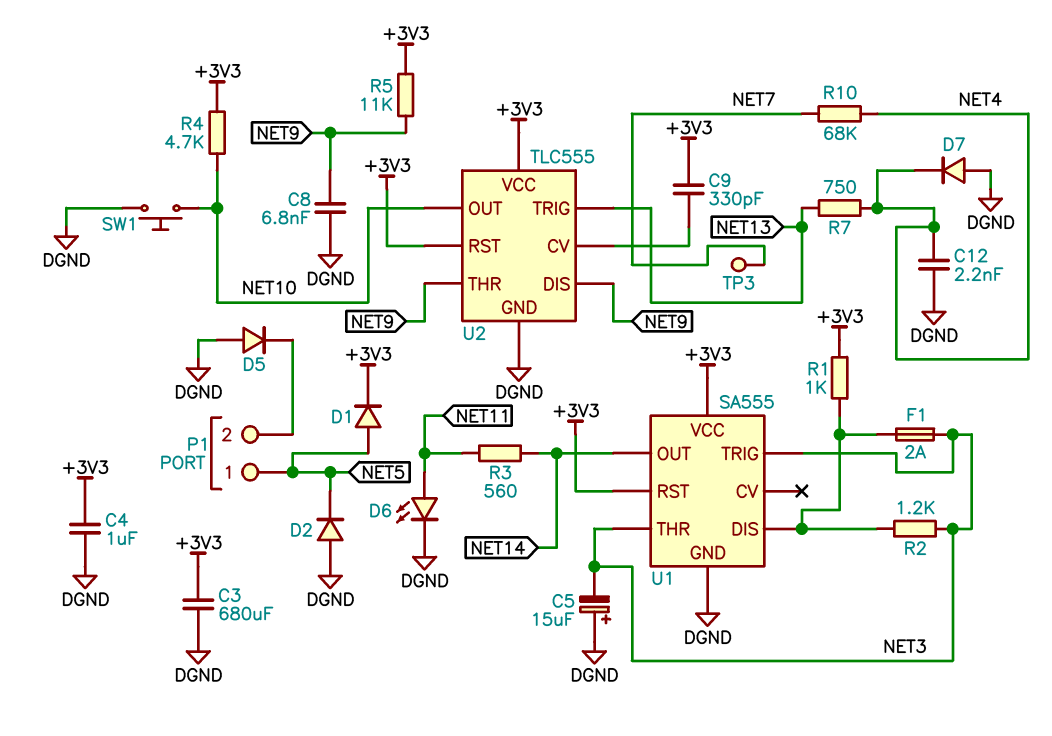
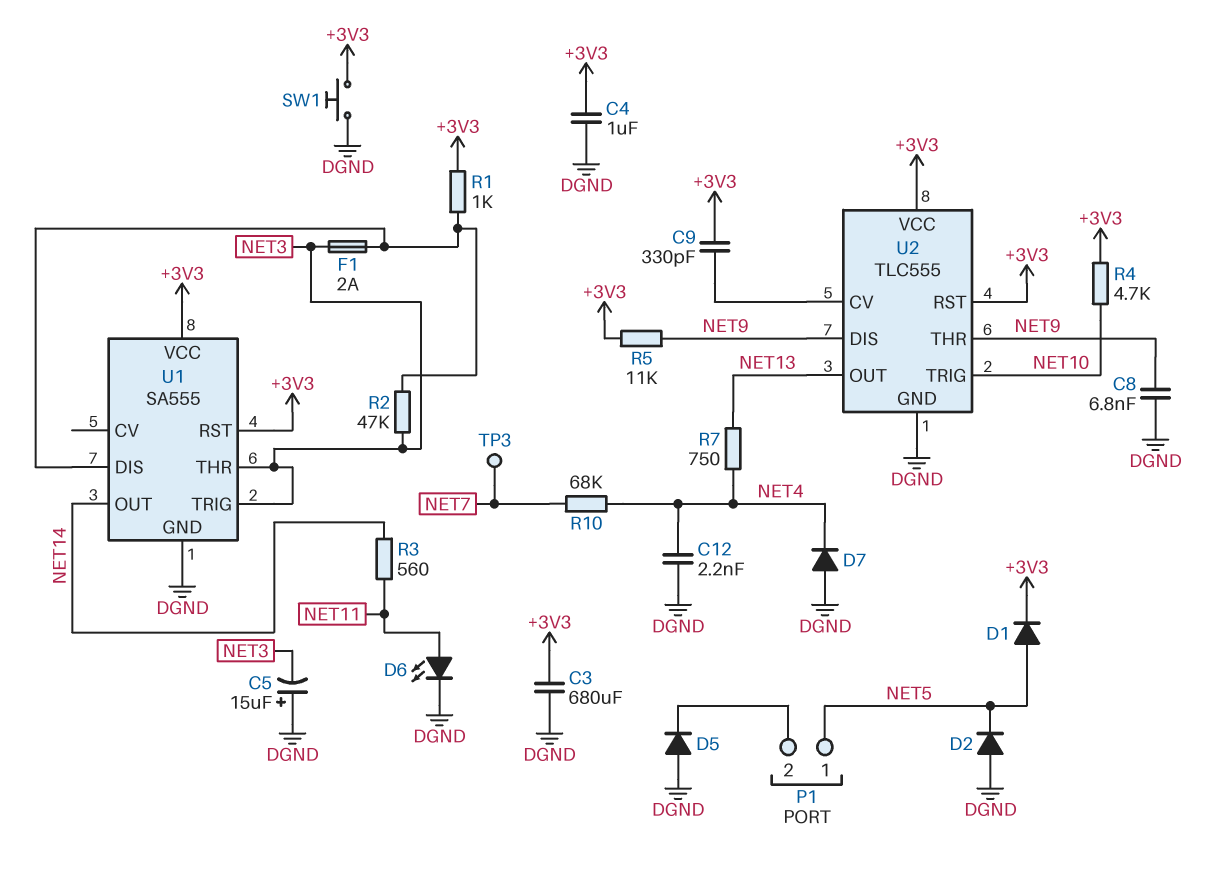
R2: 1.2k (NET3, U1/DIS) -> 47k (NET3, U1/DIS)
SW1: button (DGND, NET10) -> button (+3V3, DGND)
U2 pin OUT: NET10 -> NET13
U2 pin TRIG: NET13 -> NET10

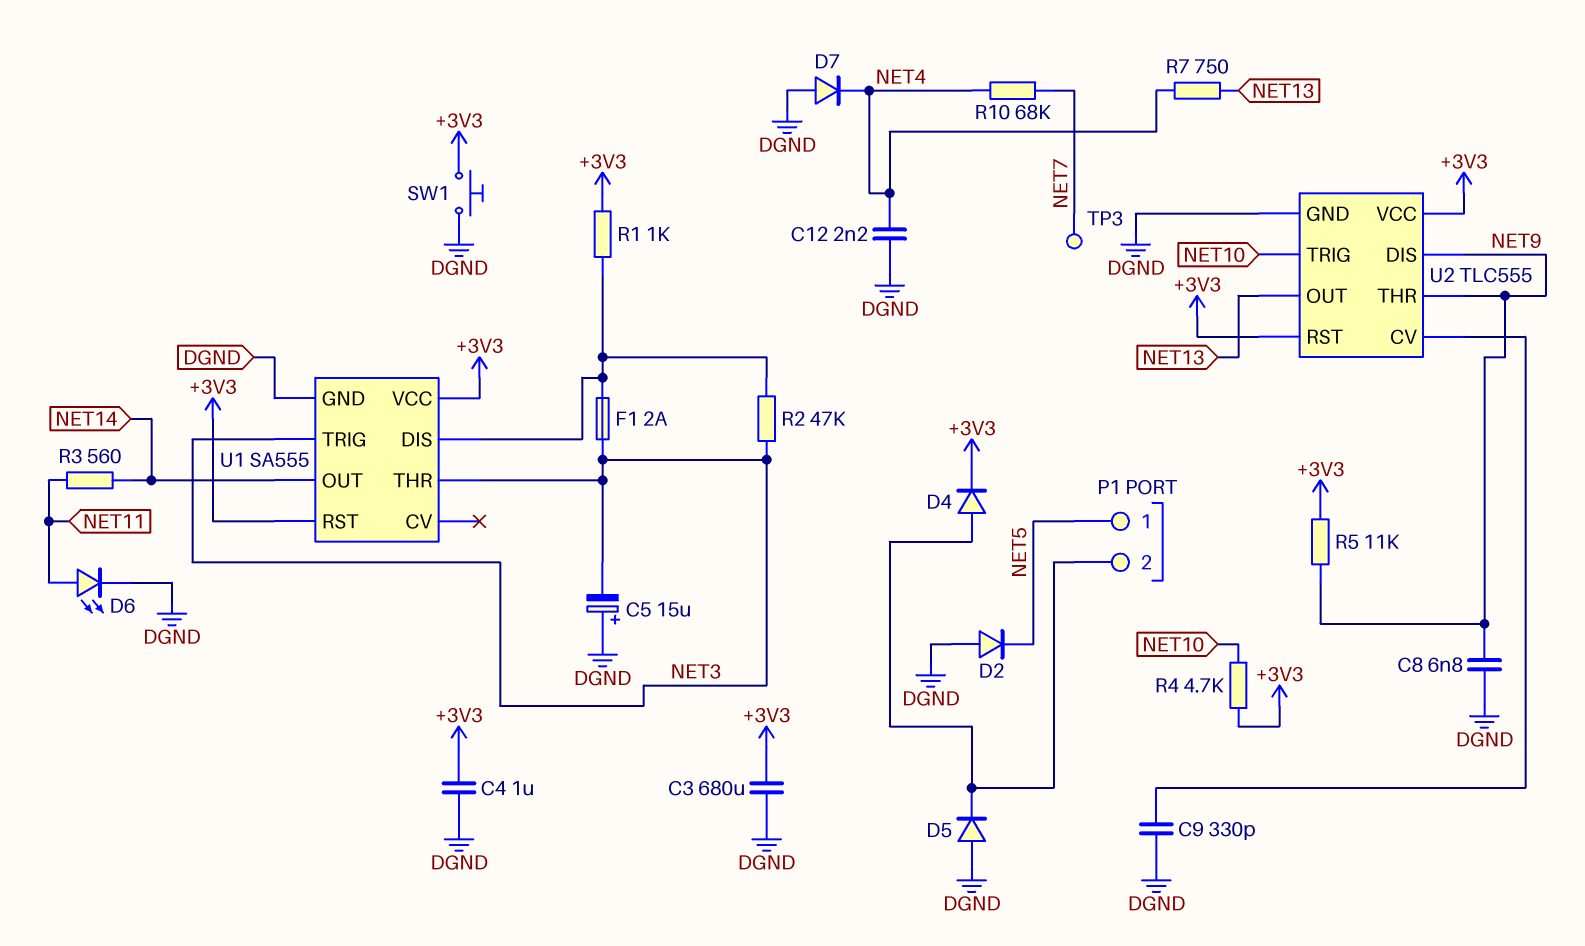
C9: 330pF (+3V3, U2/CV) -> 330pF (DGND, U2/CV)
D1: diode (A NET5, K +3V3) -> none
D4: none -> diode (A P1/2, K +3V3)

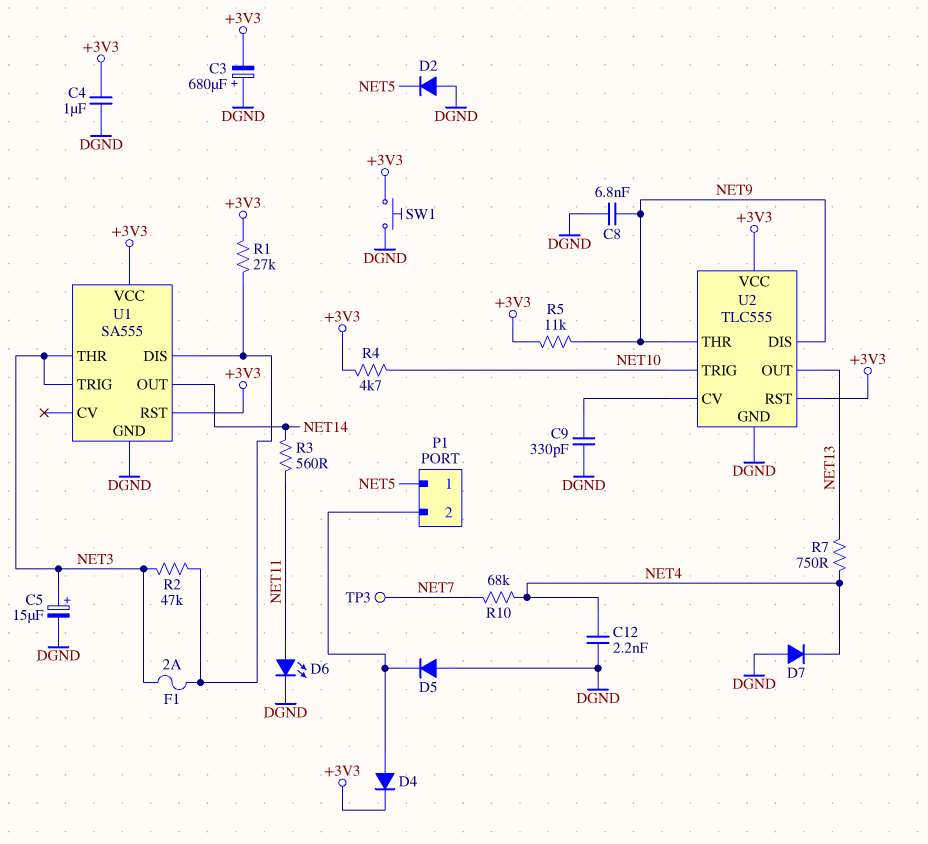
C3: 680uF (+3V3, DGND) -> 680uF (plus DGND, minus +3V3)
C5: 15uF (plus DGND, minus NET3) -> 15uF (plus NET3, minus DGND)
R1: 1k (+3V3, U1/DIS) -> 27k (+3V3, U1/DIS)

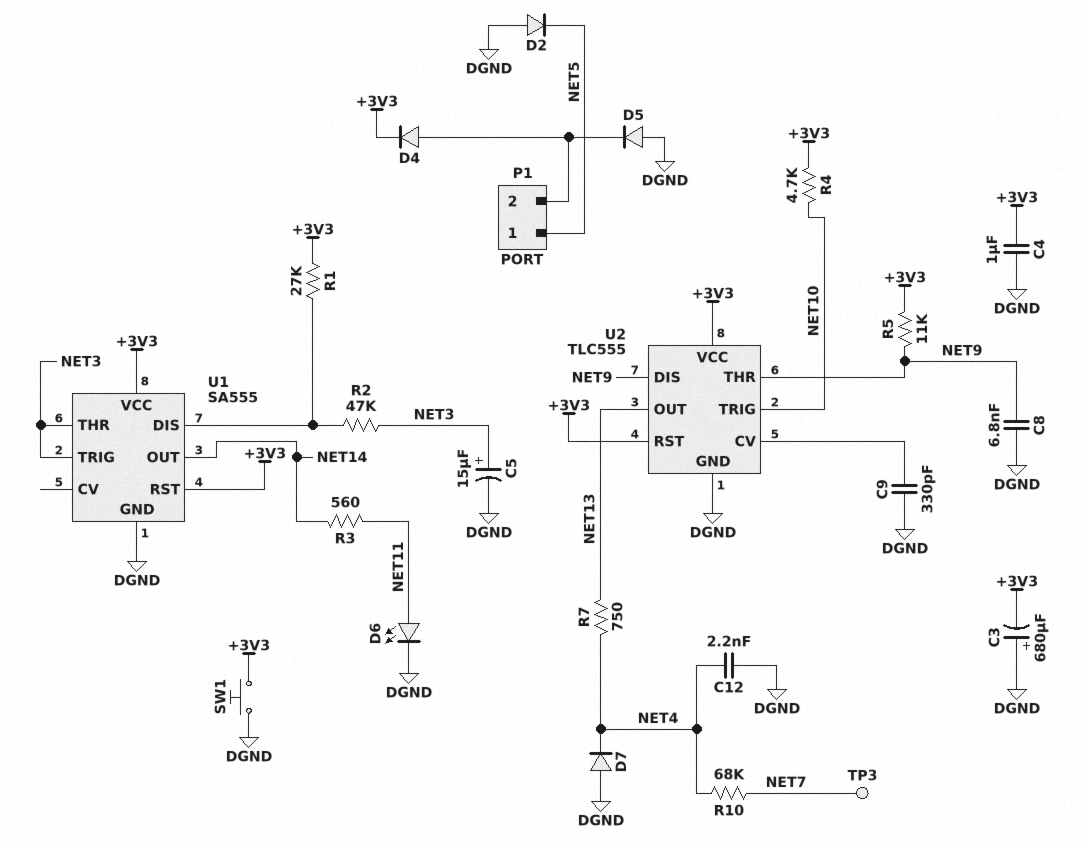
F1: 2A (NET3, U1/DIS) -> none

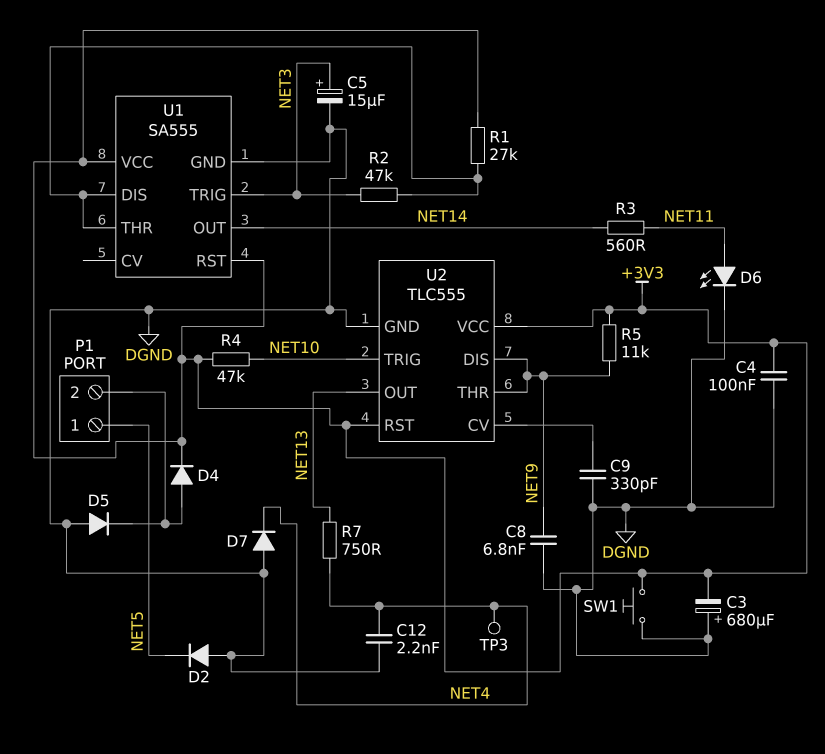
C4: 1uF (+3V3, DGND) -> 100nF (+3V3, DGND)
R4: 4.7k (+3V3, NET10) -> 47k (+3V3, NET10)
R10: 68k (NET4, NET7) -> none
TP3: test point (NET7) -> test point (NET4)
U1 pin THR: NET3 -> U1/DIS

